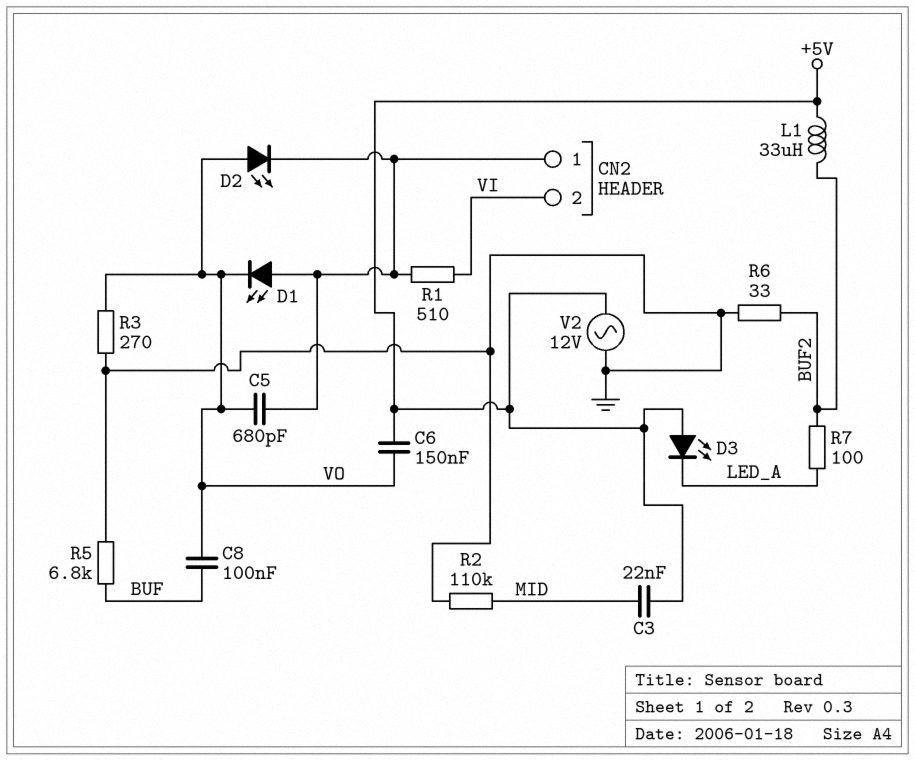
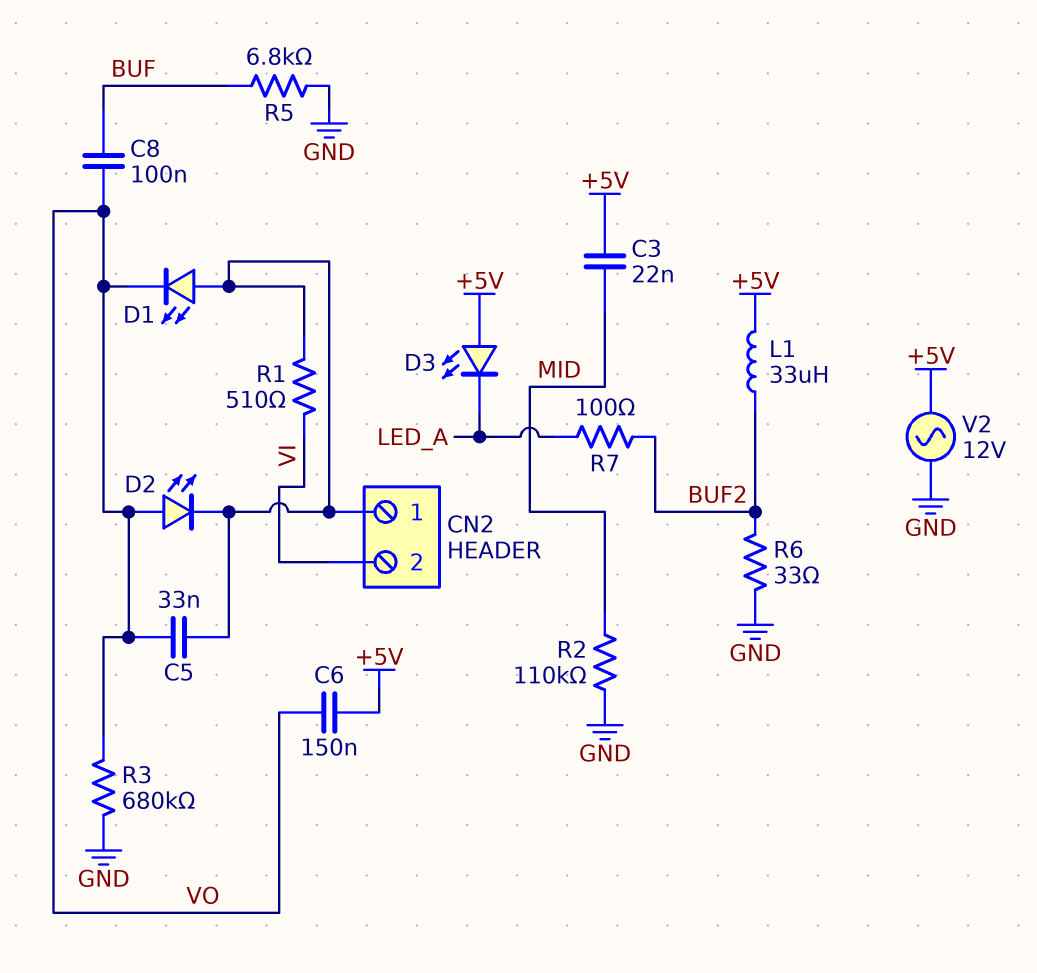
C5: 680pF (CN2/1, VO) -> 33nF (CN2/1, VO)
R3: 270 (GND, VO) -> 680k (GND, VO)

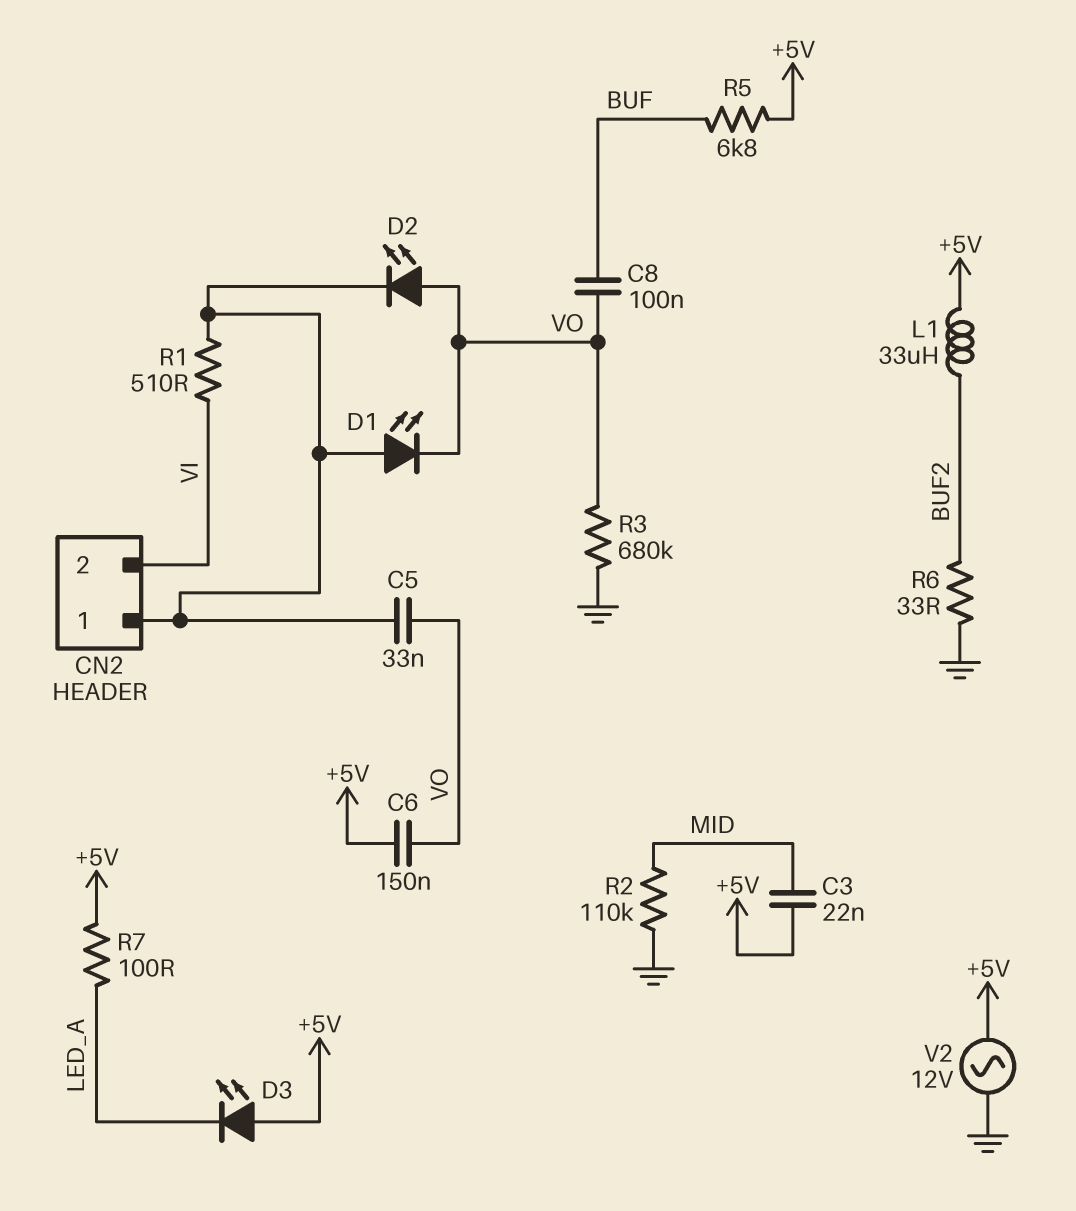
R5: 6.8k (BUF, GND) -> 6.8k (+5V, BUF)
R7: 100 (BUF2, LED_A) -> 100 (+5V, LED_A)

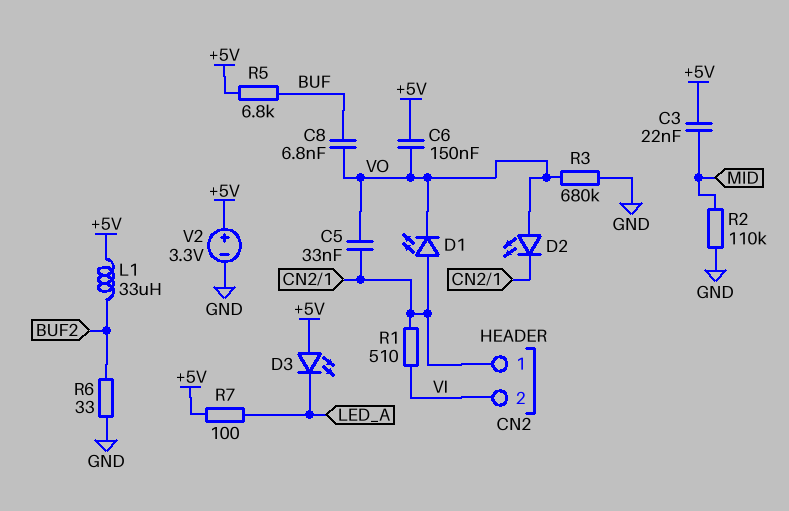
C8: 100nF (BUF, VO) -> 6.8nF (BUF, VO)
V2: AC 12V (+5V, GND) -> 3.3V (plus +5V, minus GND)

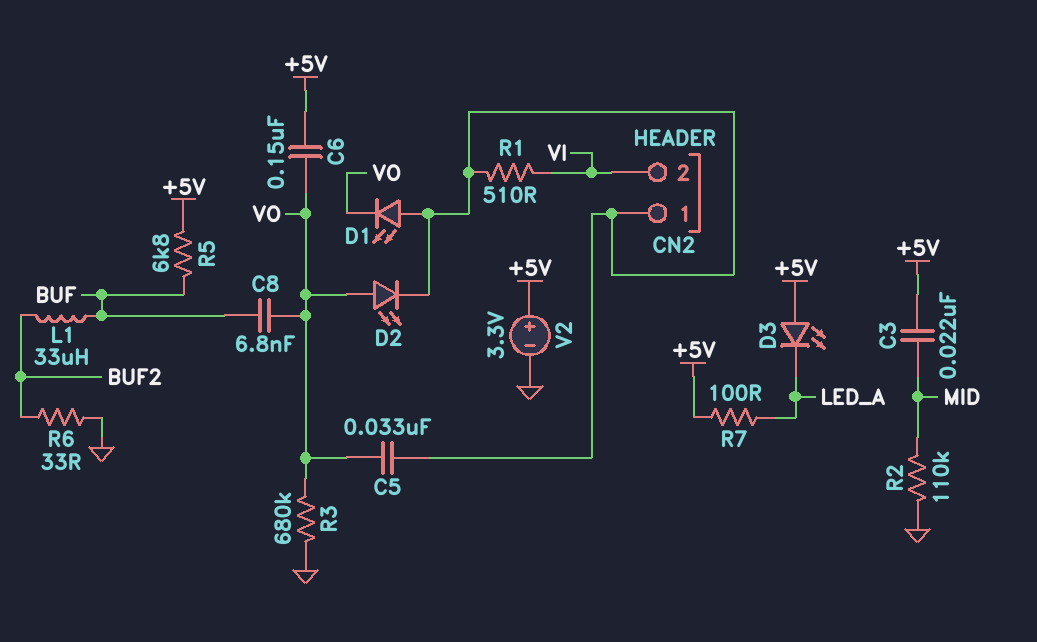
L1: 33uH (+5V, BUF2) -> 33uH (BUF, BUF2)

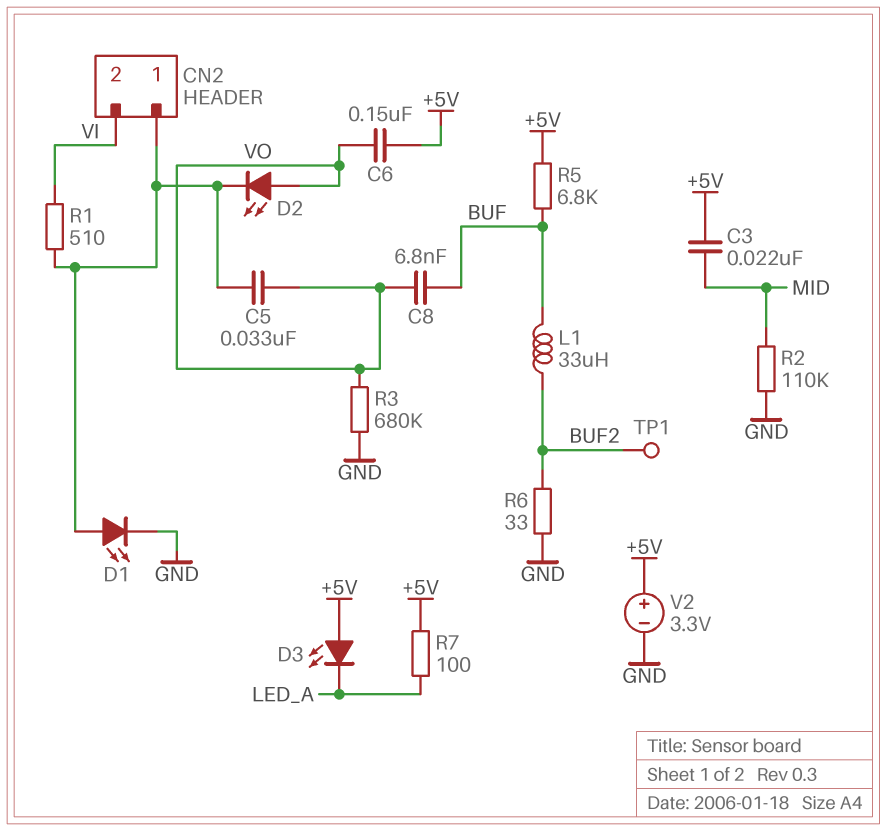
D1: LED (A CN2/1, K VO) -> LED (A CN2/1, K GND)
TP1: none -> test point (BUF2)

